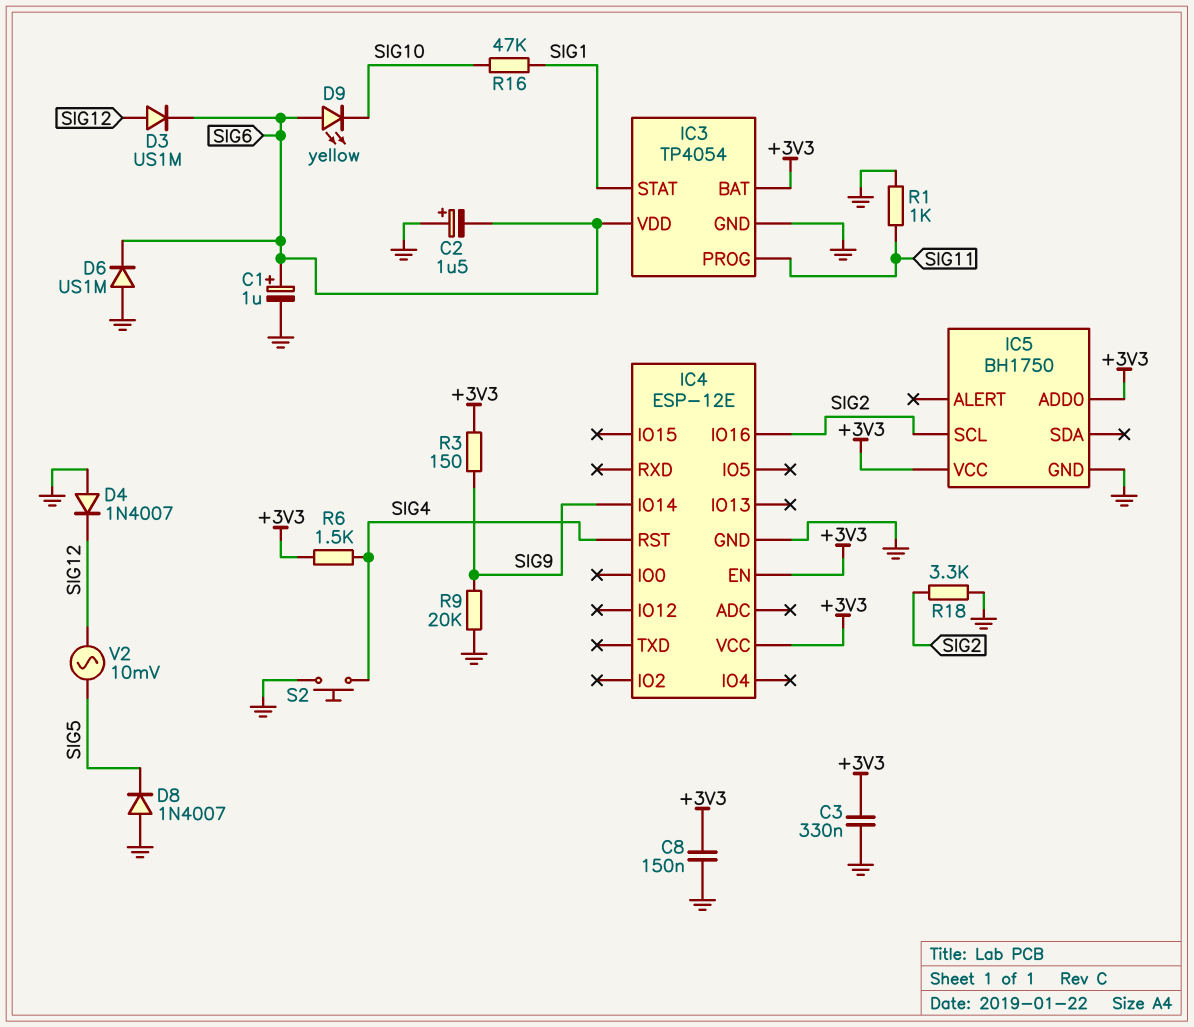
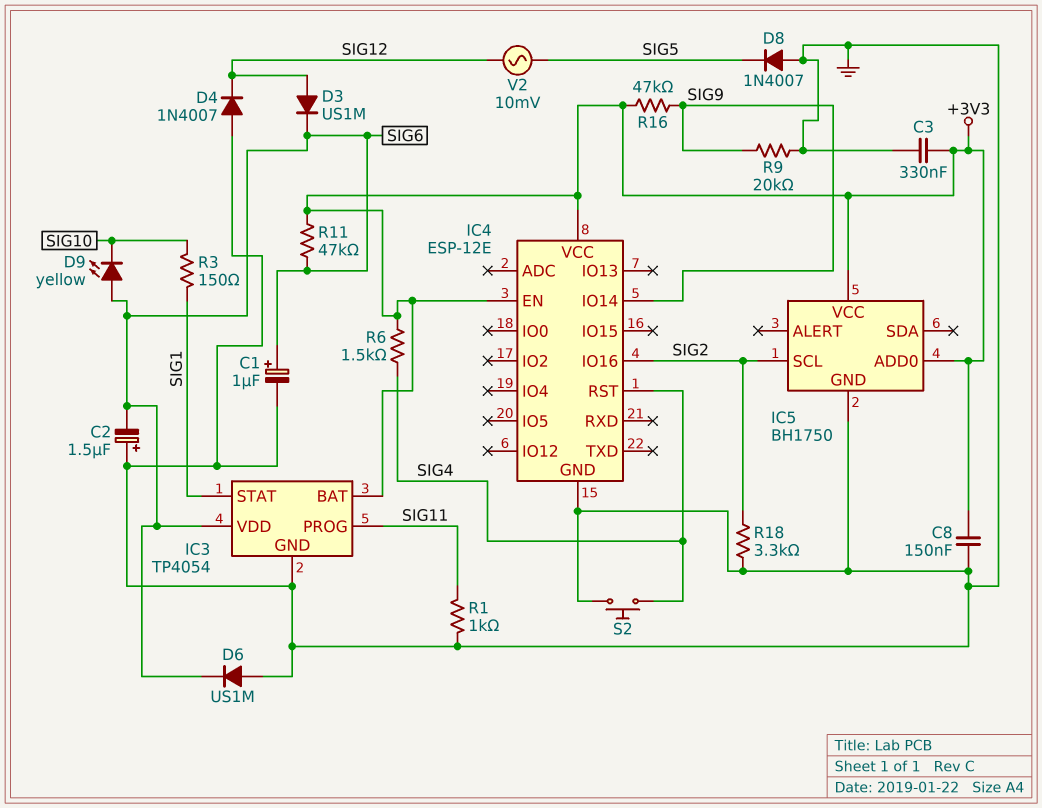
R3: 150 (+3V3, SIG9) -> 150 (SIG1, SIG10)
R11: none -> 47k (+3V3, SIG6)
R16: 47k (SIG1, SIG10) -> 47k (+3V3, SIG9)

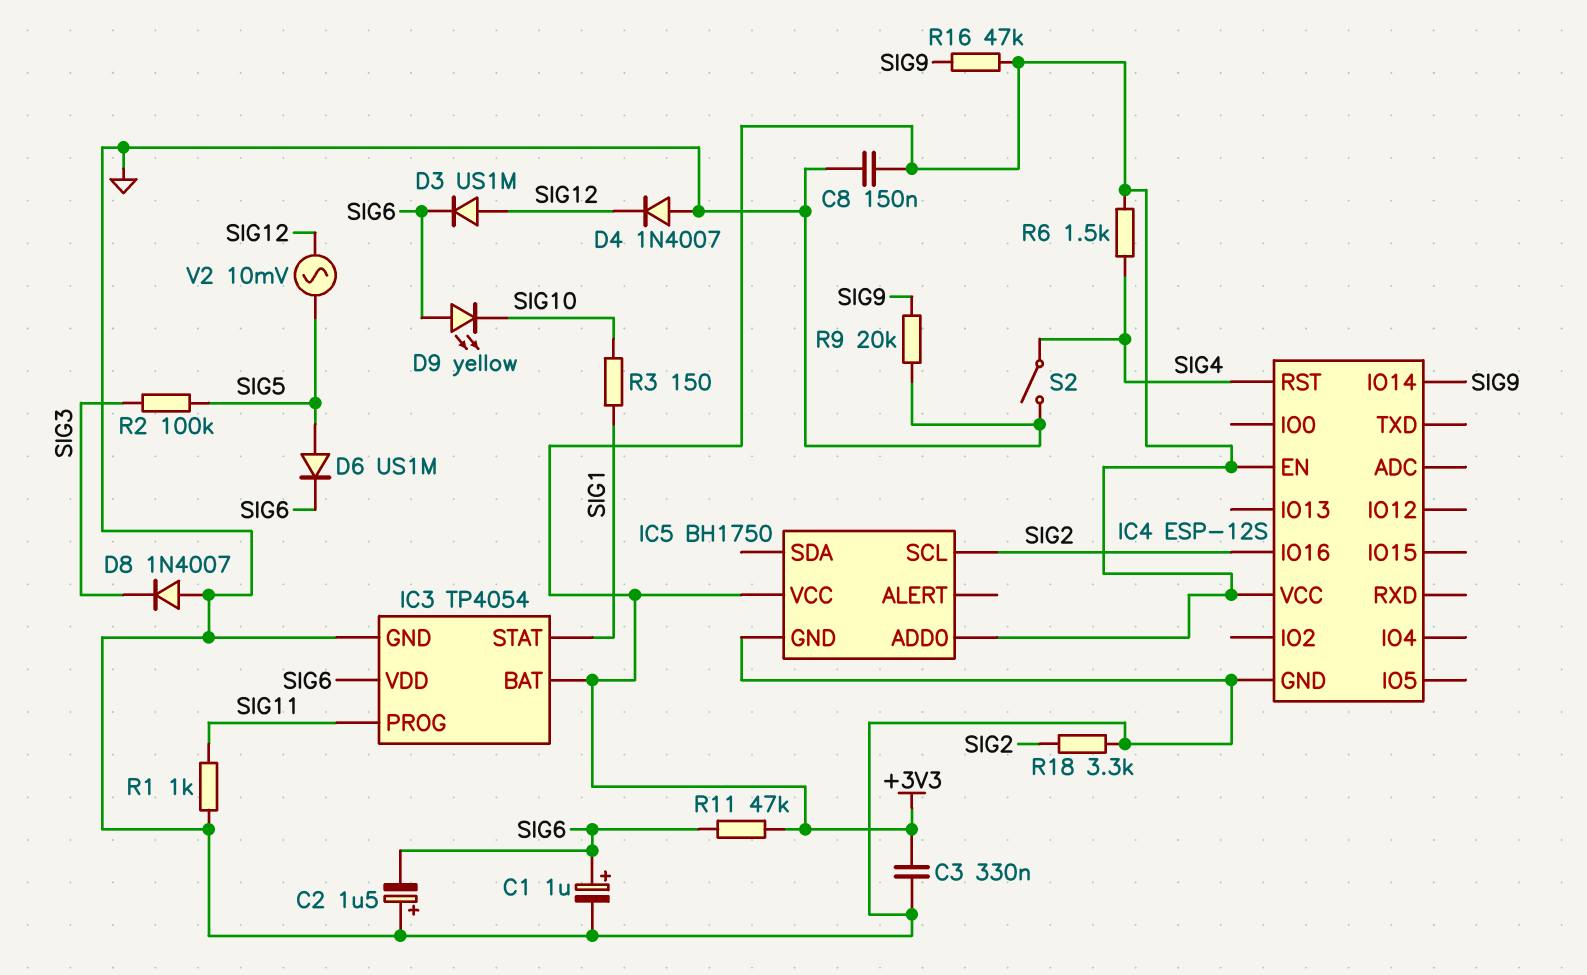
D6: diode US1M (A GND, K SIG6) -> diode US1M (A SIG5, K SIG6)
D8: diode 1N4007 (A GND, K SIG5) -> diode 1N4007 (A GND, K SIG3)
IC4: ESP-12E -> ESP-12S
R2: none -> 100k (SIG3, SIG5)
S2: button (GND, SIG4) -> switch (GND, SIG4)

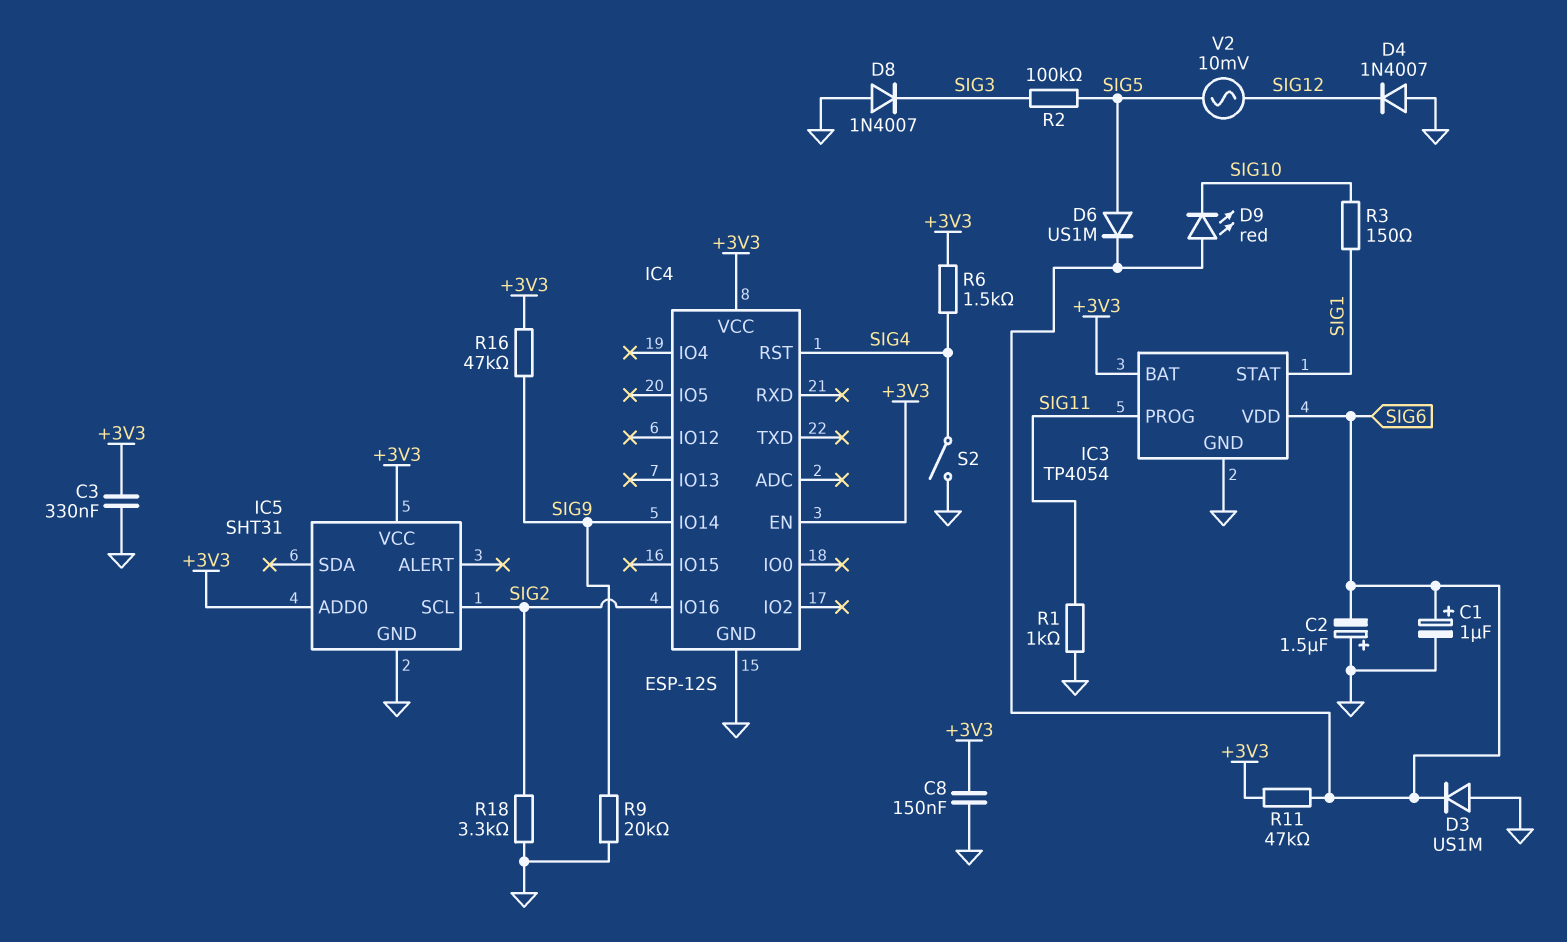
D3: diode US1M (A SIG12, K SIG6) -> diode US1M (A GND, K SIG6)
D9: LED yellow (A SIG6, K SIG10) -> LED red (A SIG6, K SIG10)
IC5: BH1750 -> SHT31

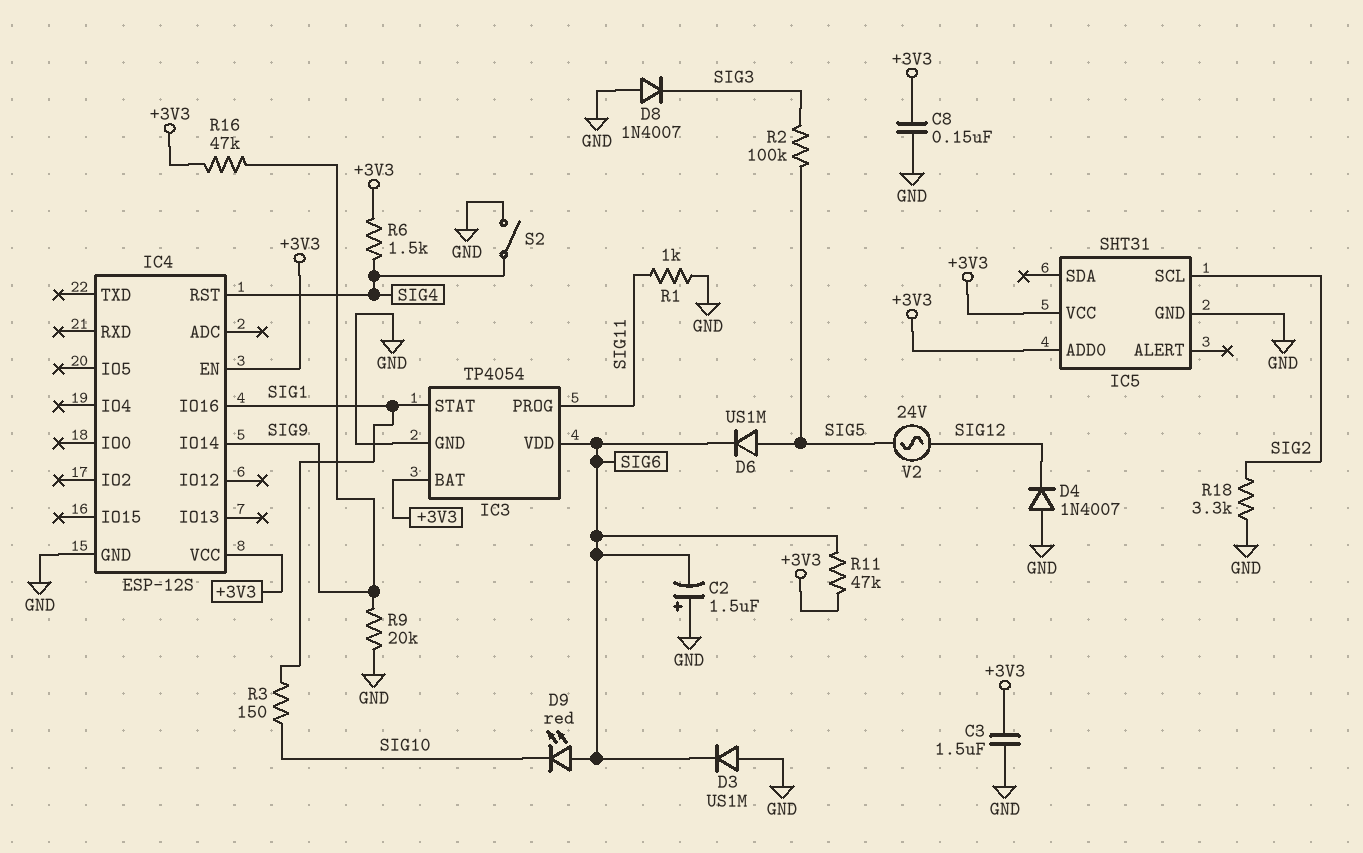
C1: 1uF (plus SIG6, minus GND) -> none
C3: 330nF (+3V3, GND) -> 1.5uF (+3V3, GND)
IC4 pin IO16: SIG2 -> SIG1
V2: AC 10mV (SIG5, SIG12) -> AC 24V (SIG5, SIG12)

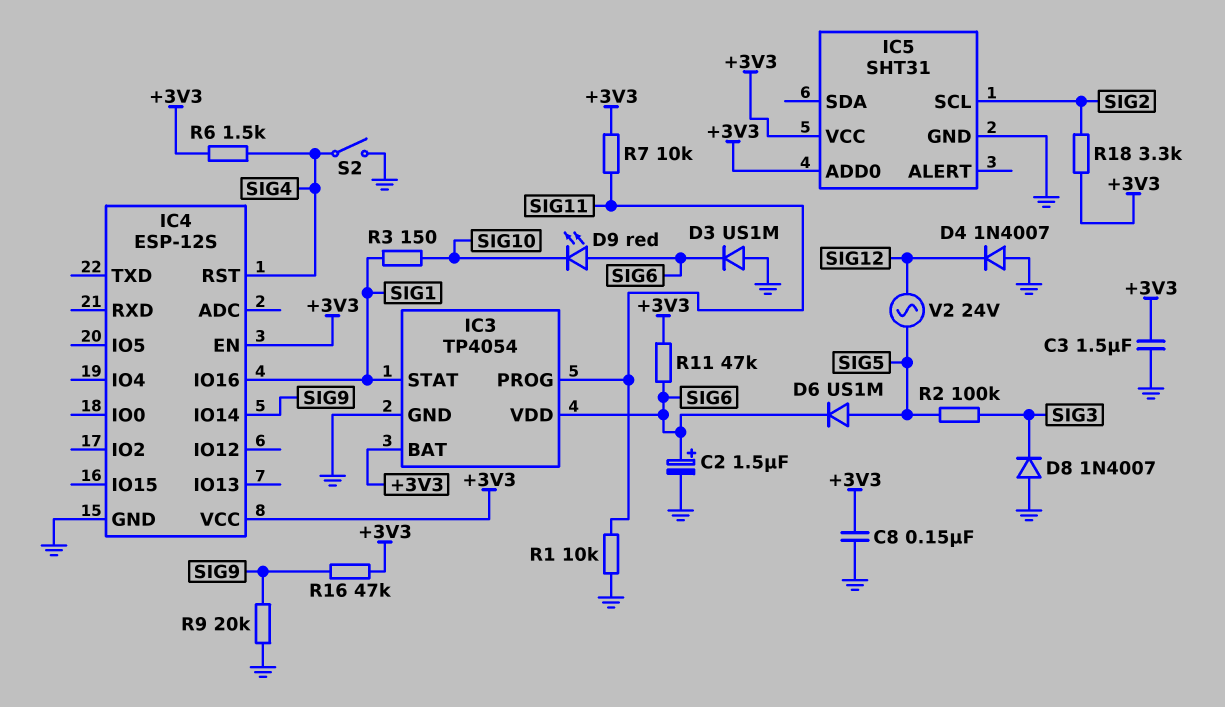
C2: 1.5uF (plus GND, minus SIG6) -> 1.5uF (plus SIG6, minus GND)
R1: 1k (GND, SIG11) -> 10k (GND, SIG11)
R7: none -> 10k (+3V3, SIG11)
R18: 3.3k (GND, SIG2) -> 3.3k (+3V3, SIG2)

